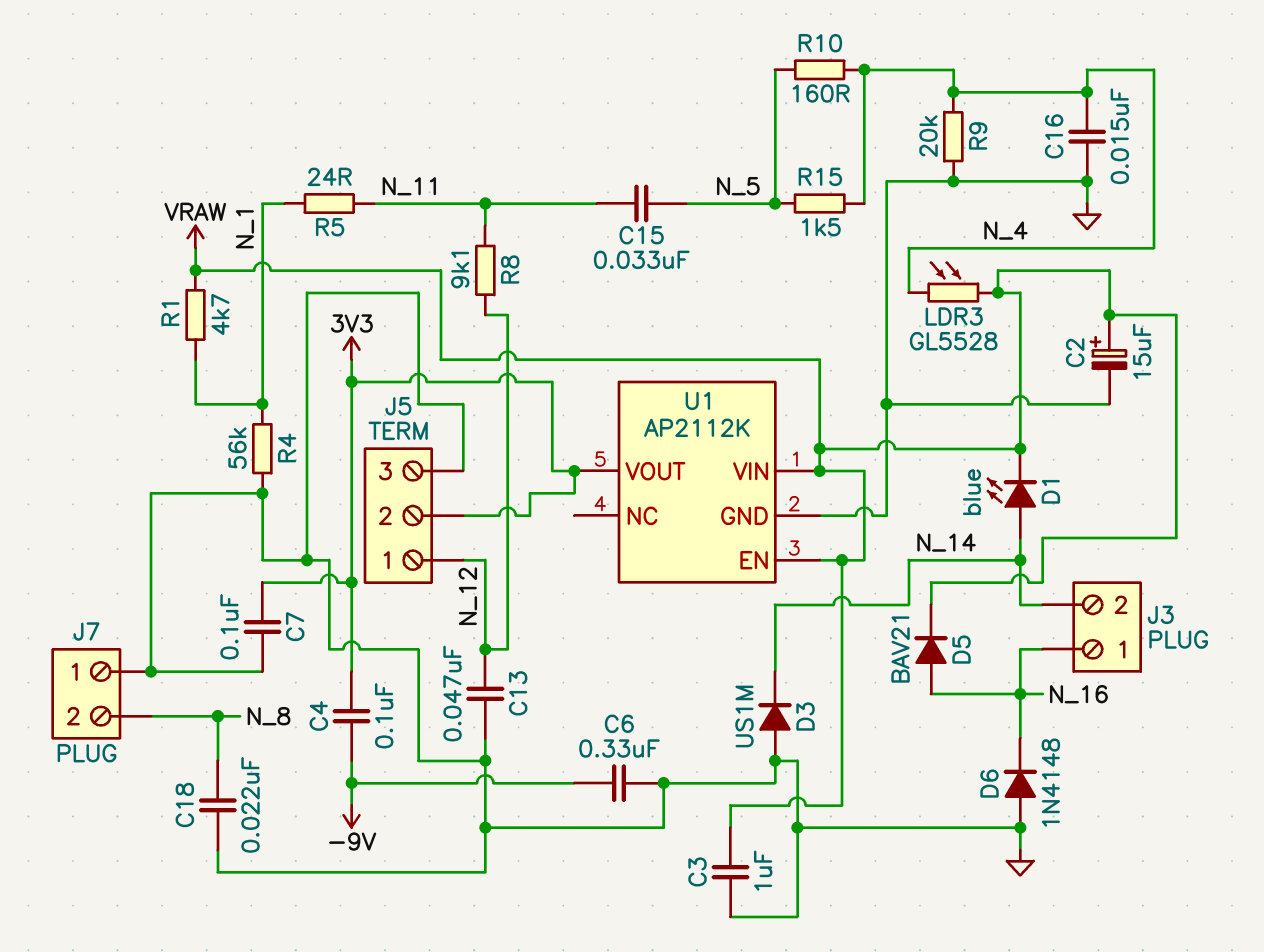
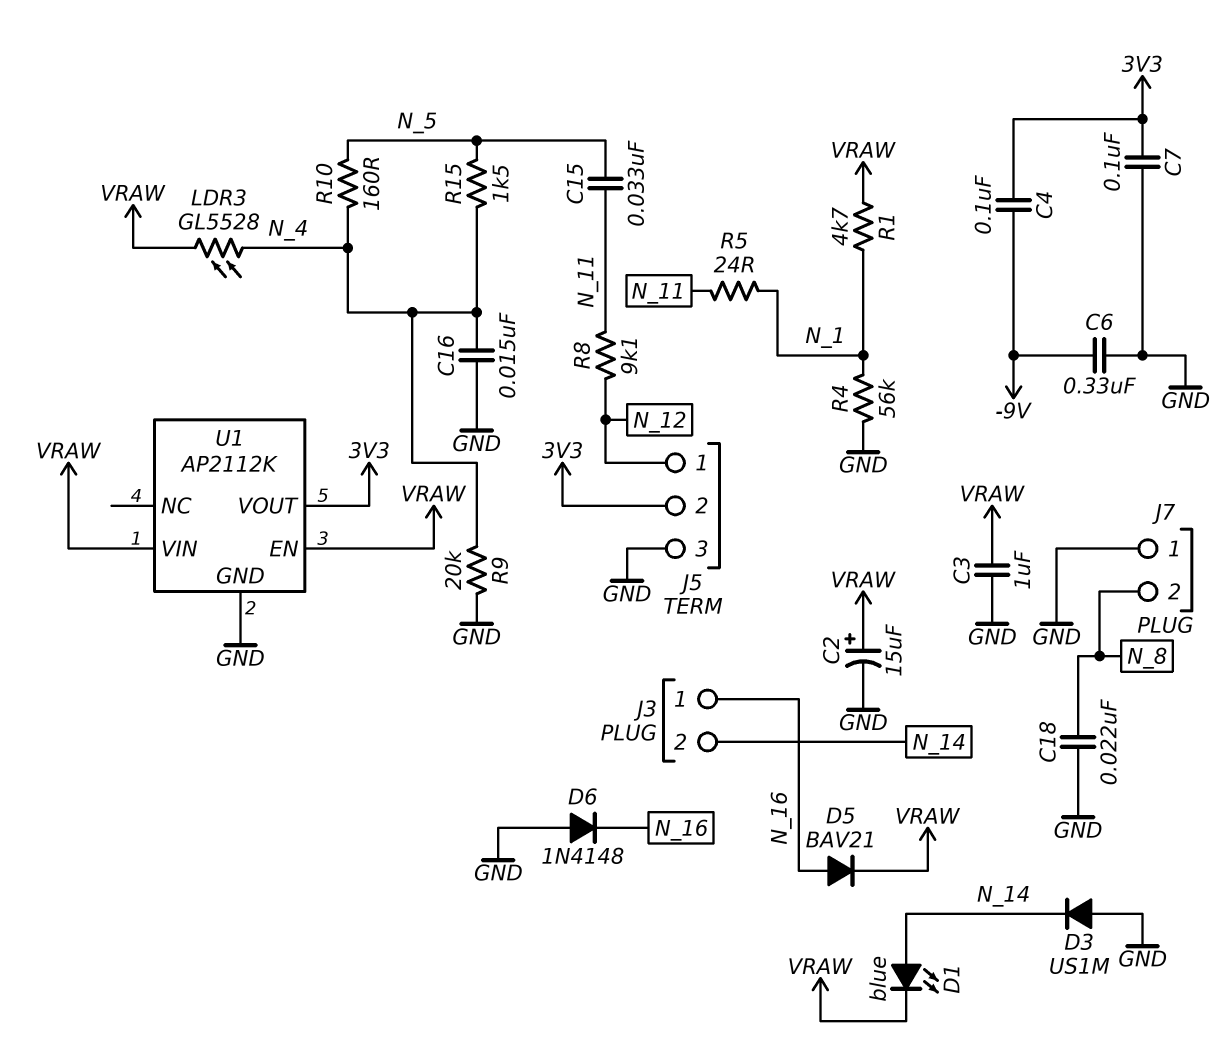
C13: 47nF (GND, N_12) -> none

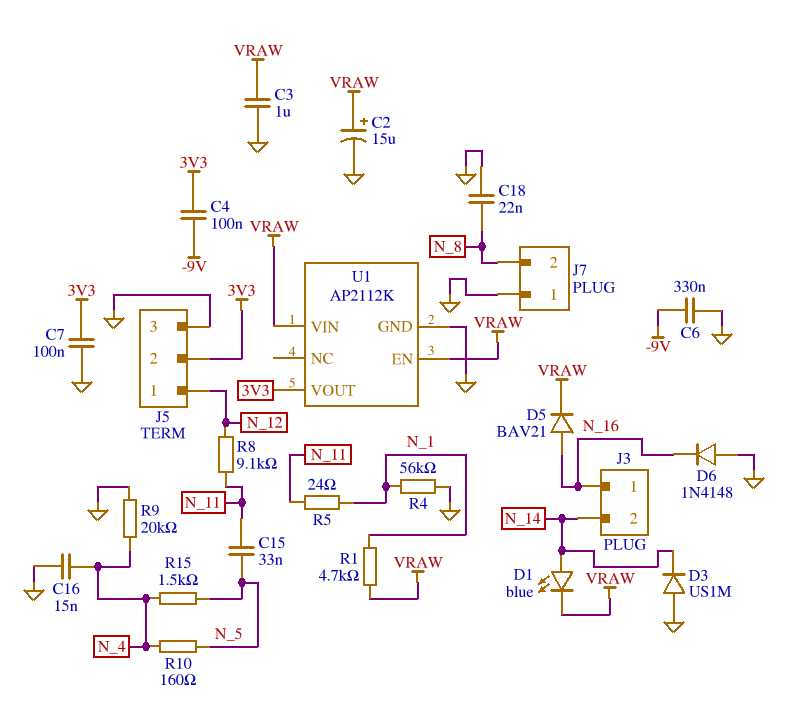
LDR3: GL5528 (N_4, VRAW) -> none

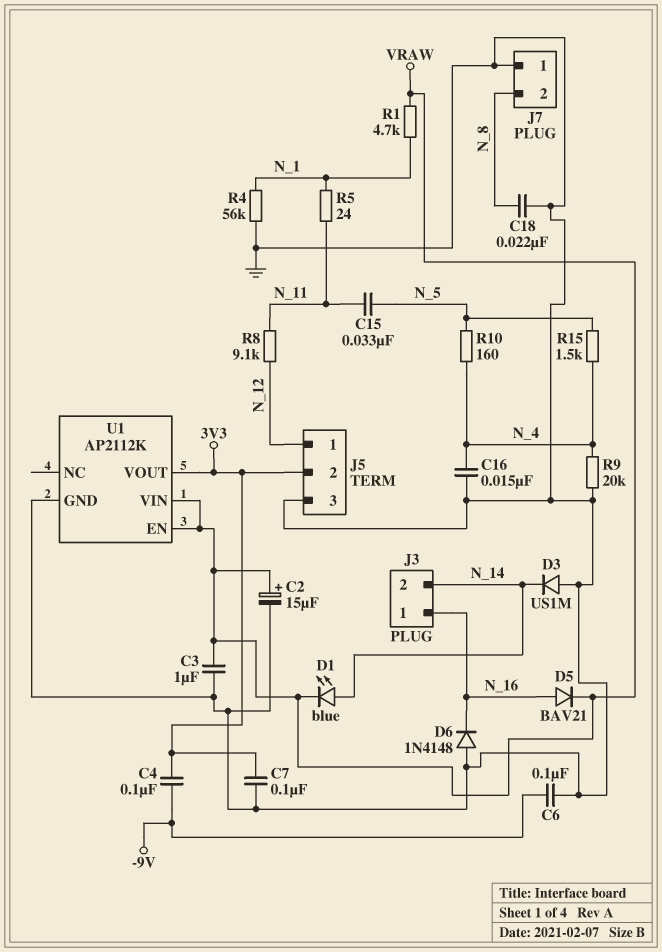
C6: 330nF (-9V, GND) -> 100nF (-9V, GND)

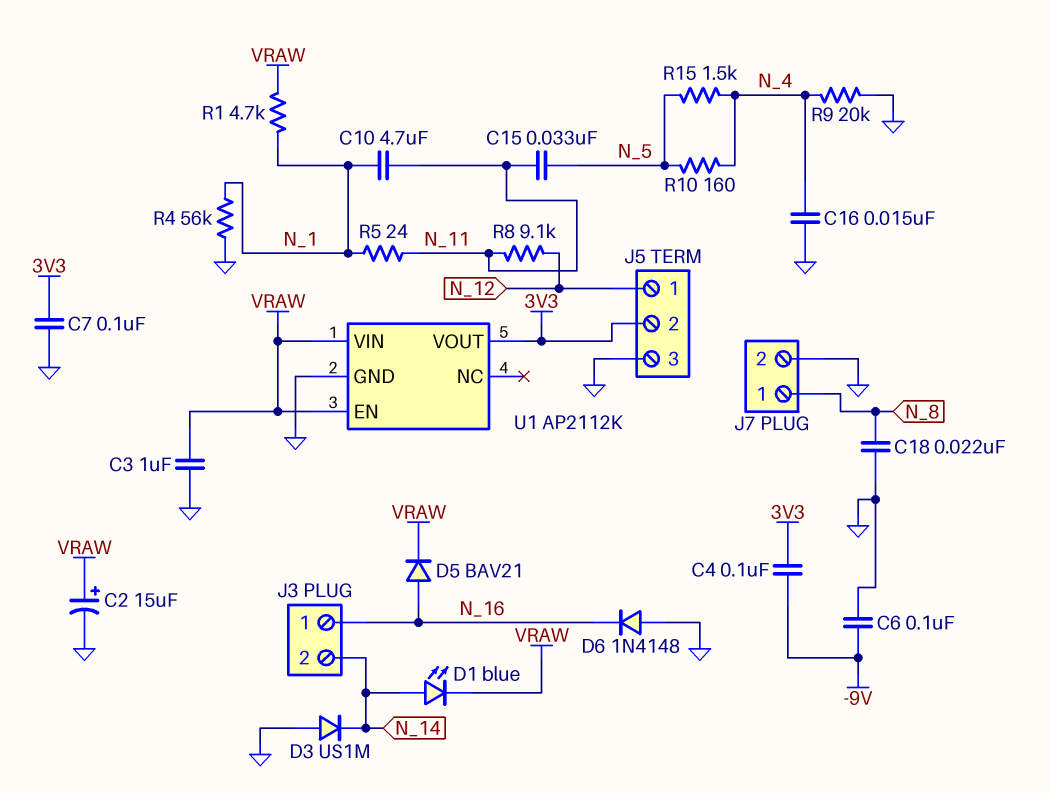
C10: none -> 4.7uF (N_1, N_11)
J7 pin 1: GND -> N_8
J7 pin 2: N_8 -> GND

